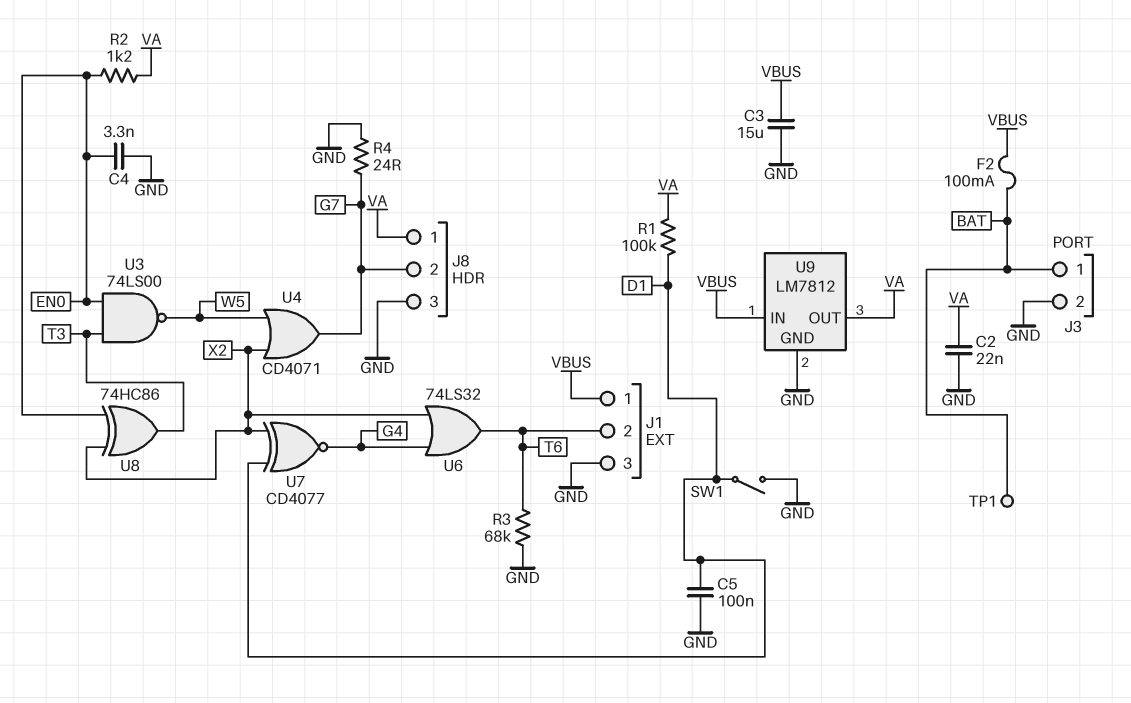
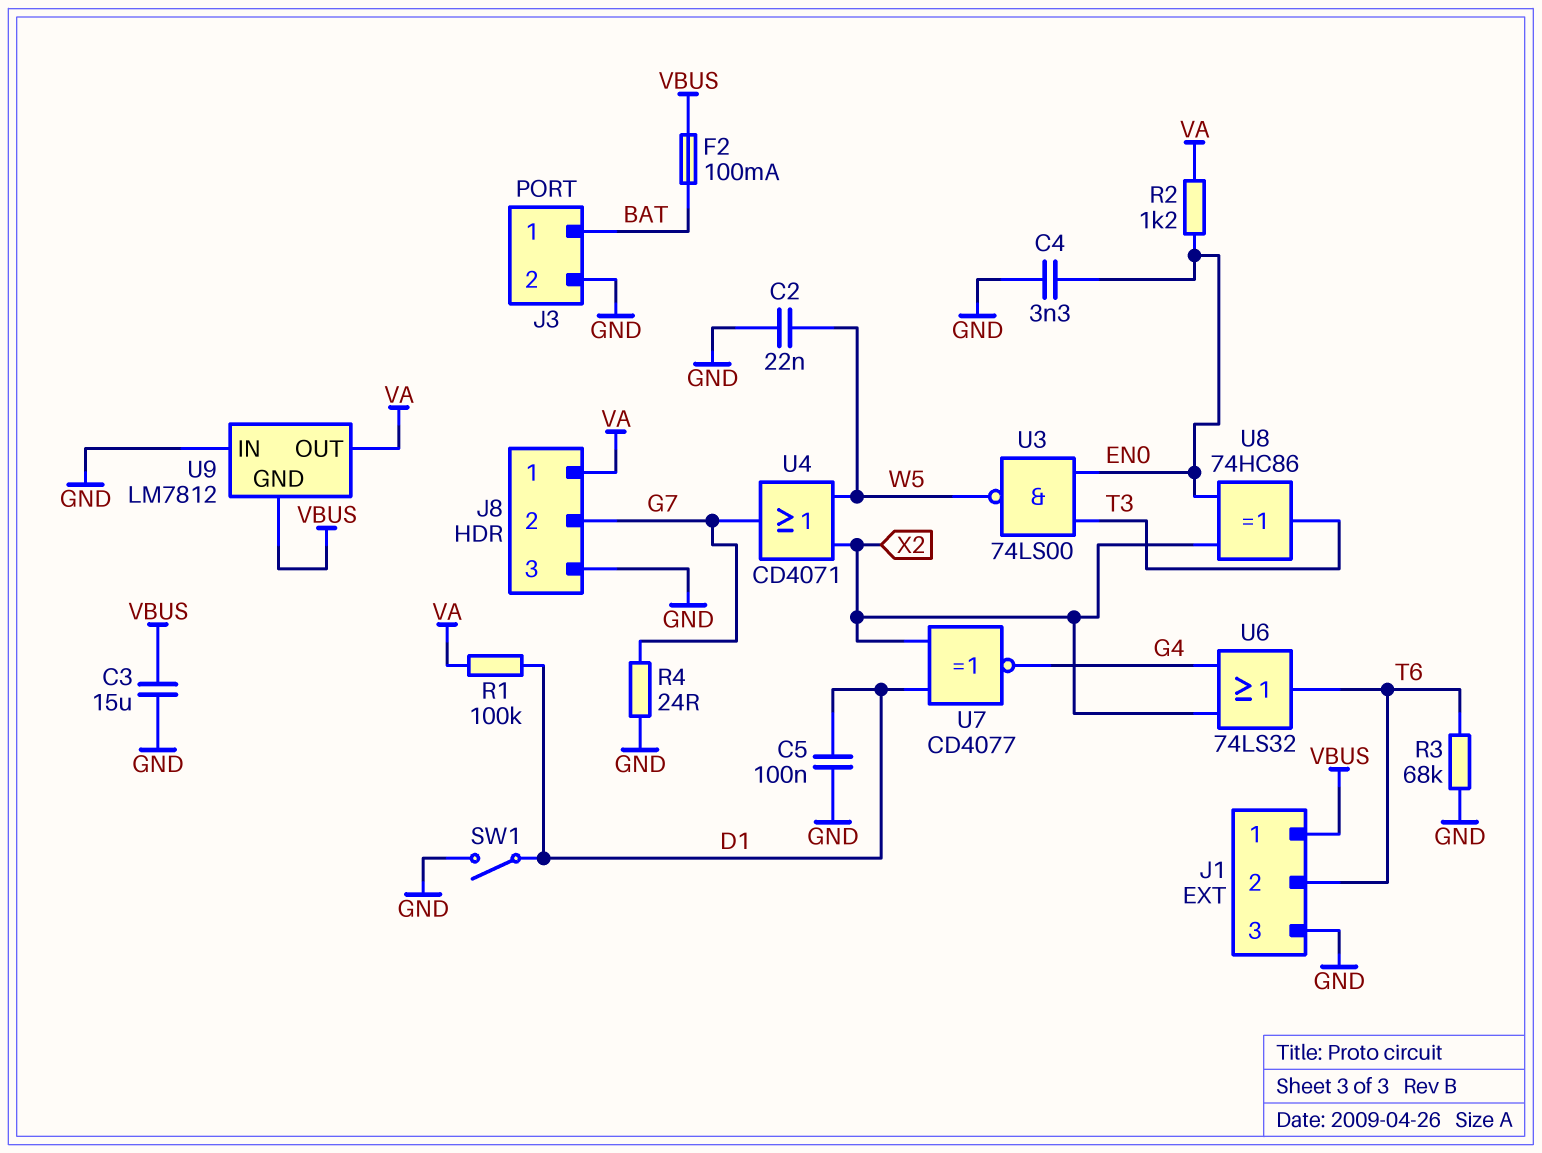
C2: 22nF (GND, VA) -> 22nF (GND, W5)
TP1: test point (BAT) -> none
U9 pin GND: GND -> VBUS
U9 pin IN: VBUS -> GND

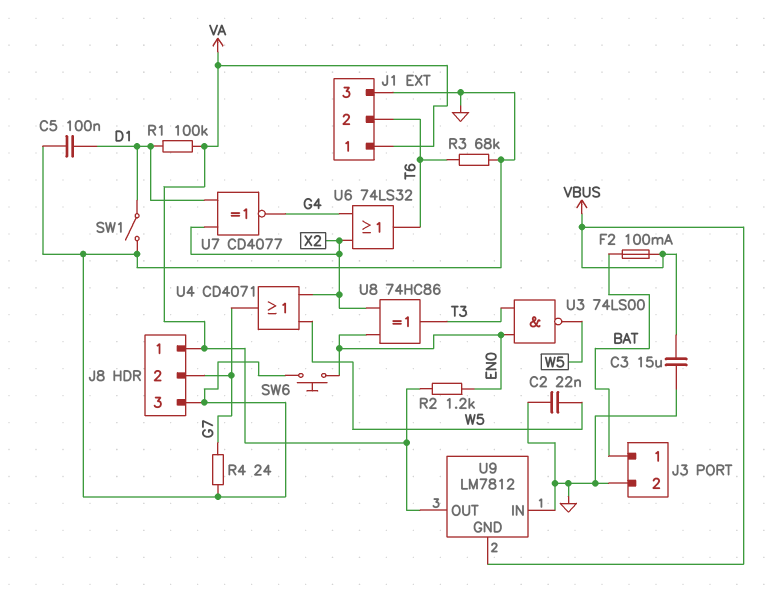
C4: 3.3nF (EN0, GND) -> none
J1 pin 1: VBUS -> VA
SW6: none -> button (EN0, GND)

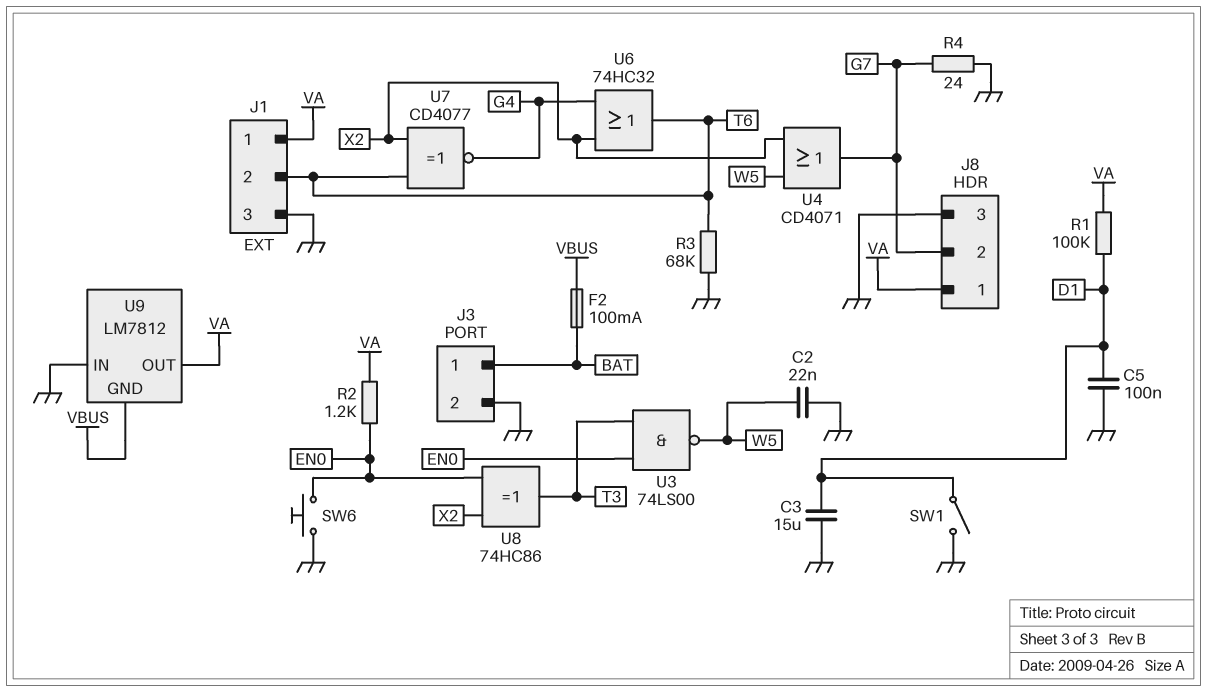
C3: 15uF (GND, VBUS) -> 15uF (D1, GND)
U6: OR 74LS32 (in G4, in X2, out T6) -> OR 74HC32 (in G4, in X2, out T6)
U7: XNOR CD4077 (in D1, in X2, out G4) -> XNOR CD4077 (in T6, in X2, out G4)

